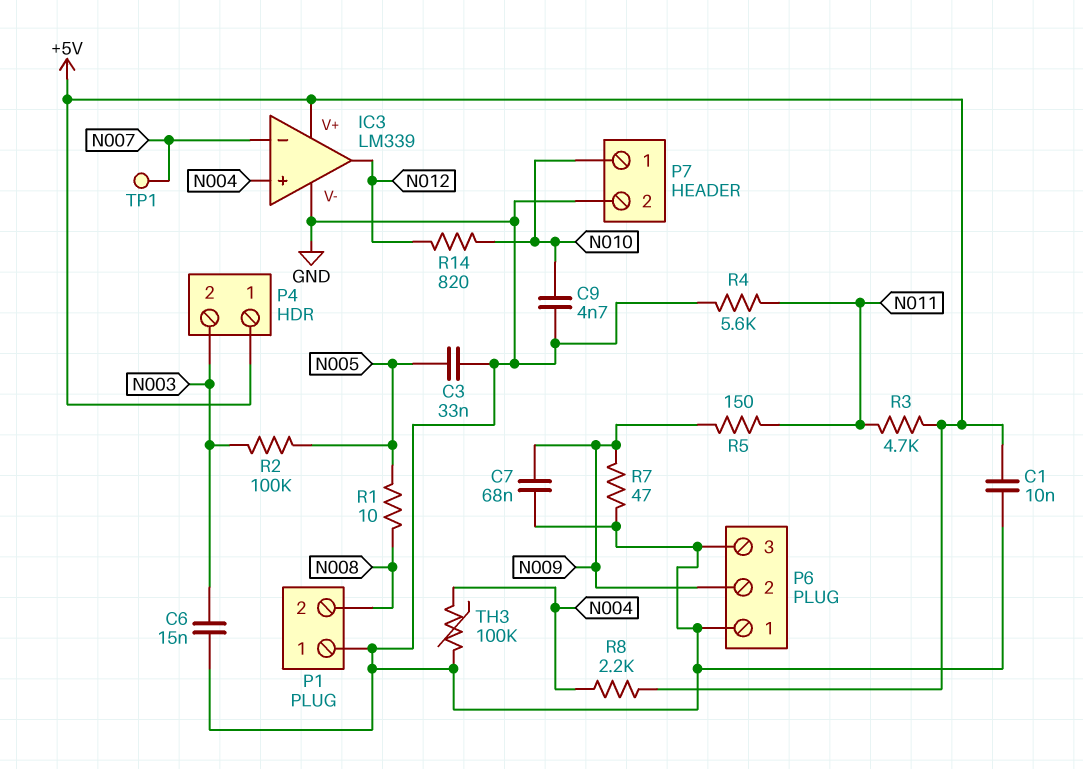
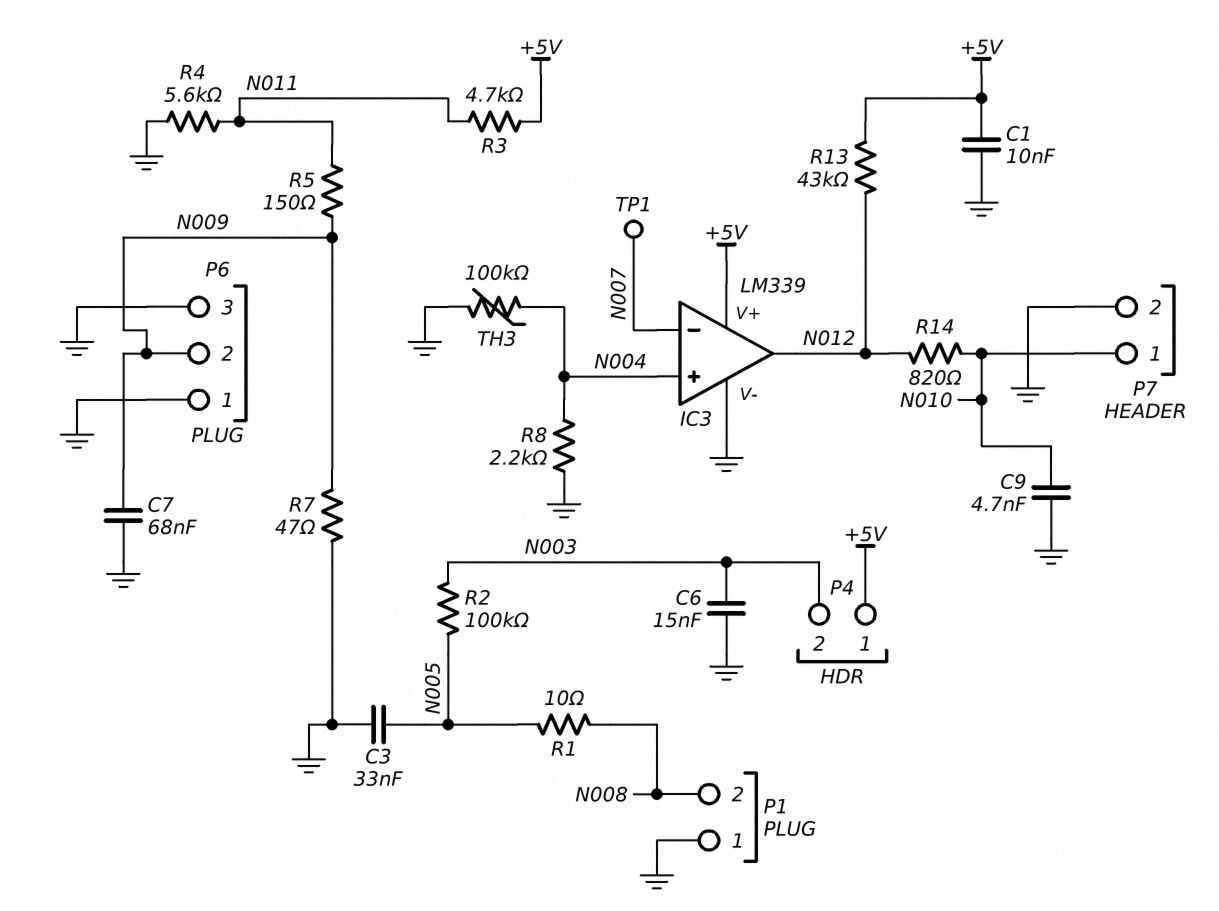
R8: 2.2k (+5V, N004) -> 2.2k (GND, N004)
R13: none -> 43k (+5V, N012)

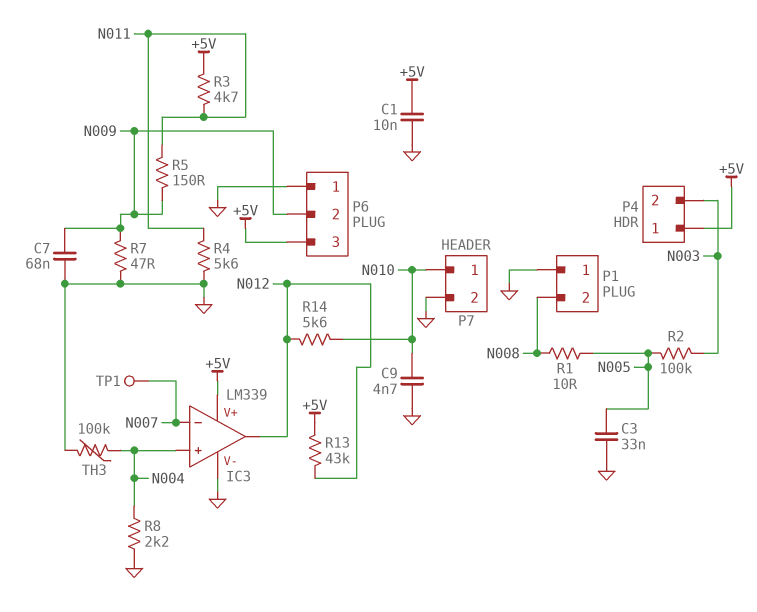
C6: 15nF (GND, N003) -> none
P6 pin 3: GND -> +5V
R14: 820 (N010, N012) -> 5.6k (N010, N012)

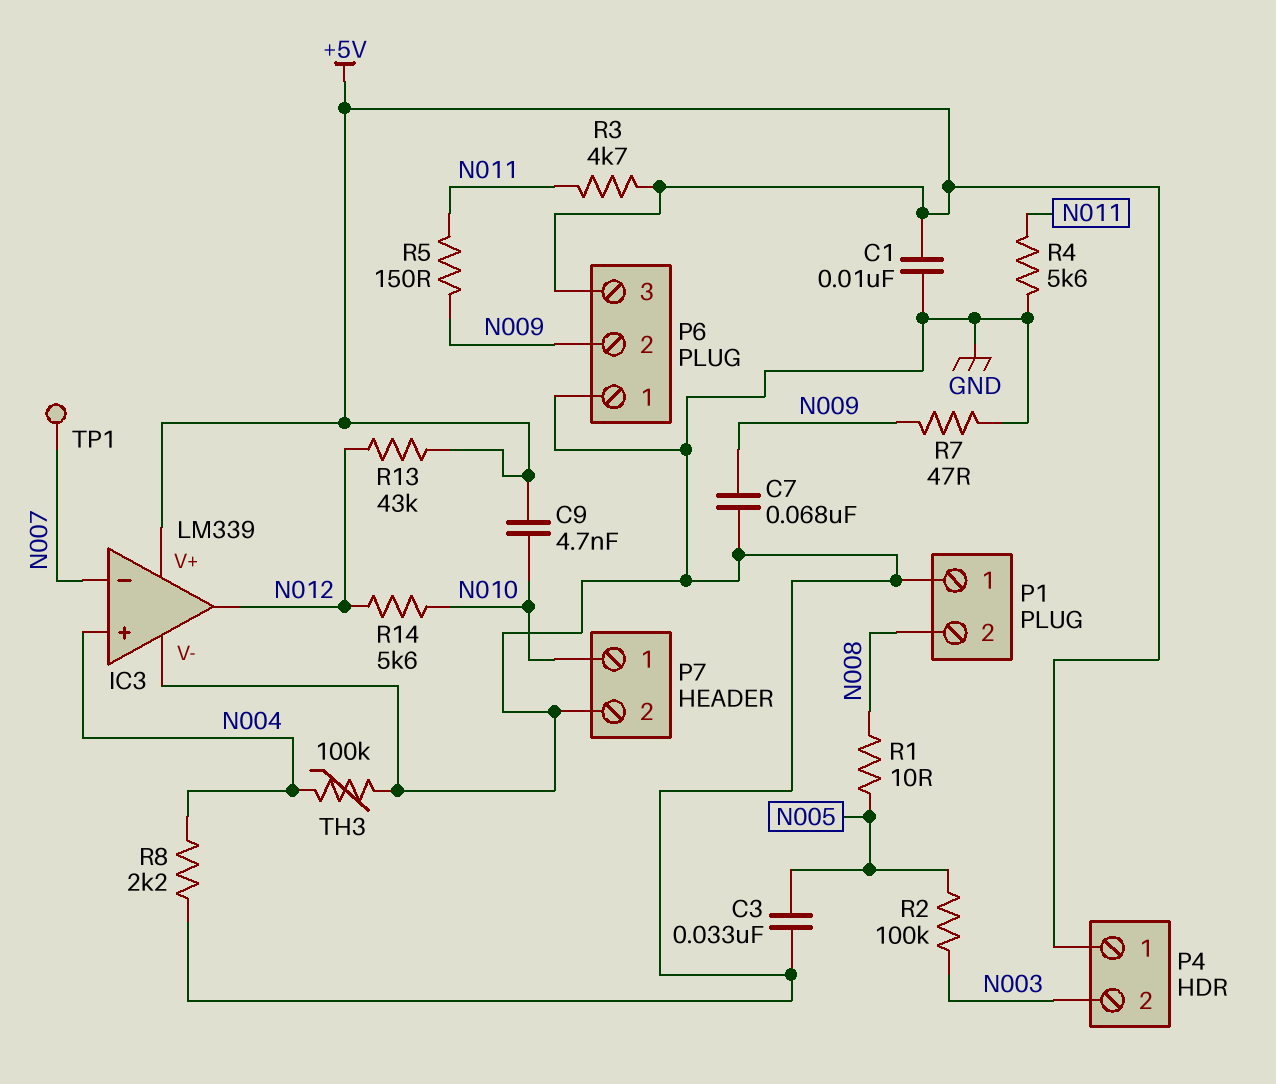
C9: 4.7nF (GND, N010) -> 4.7nF (+5V, N010)

